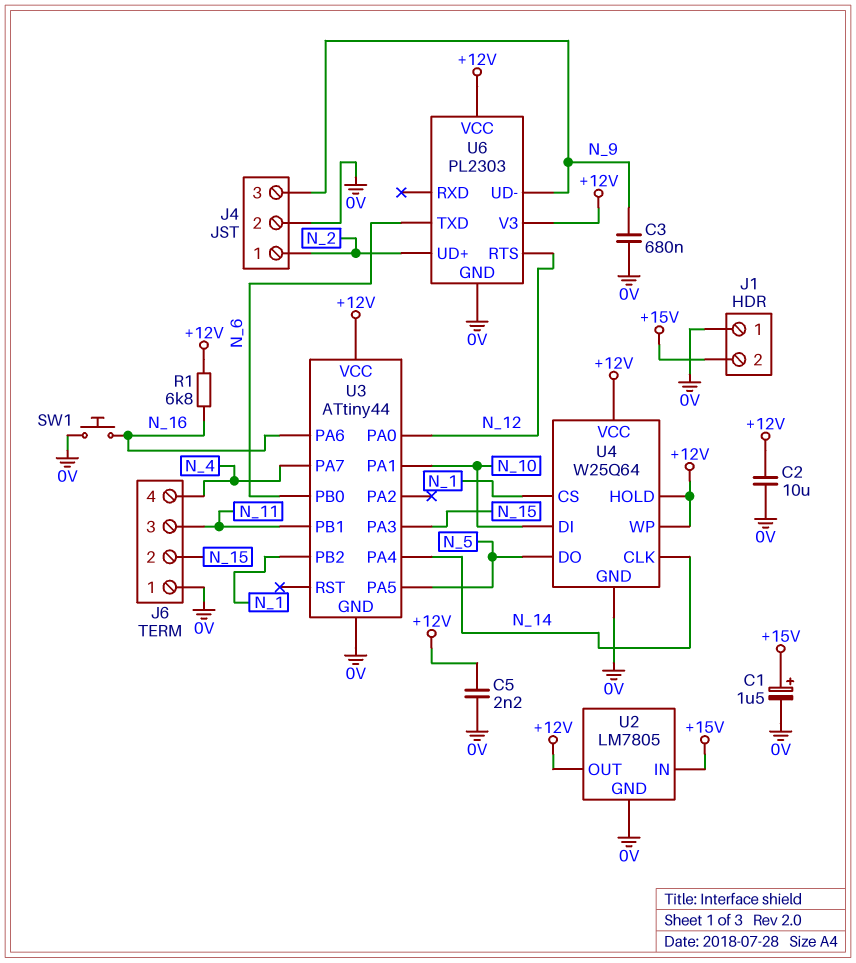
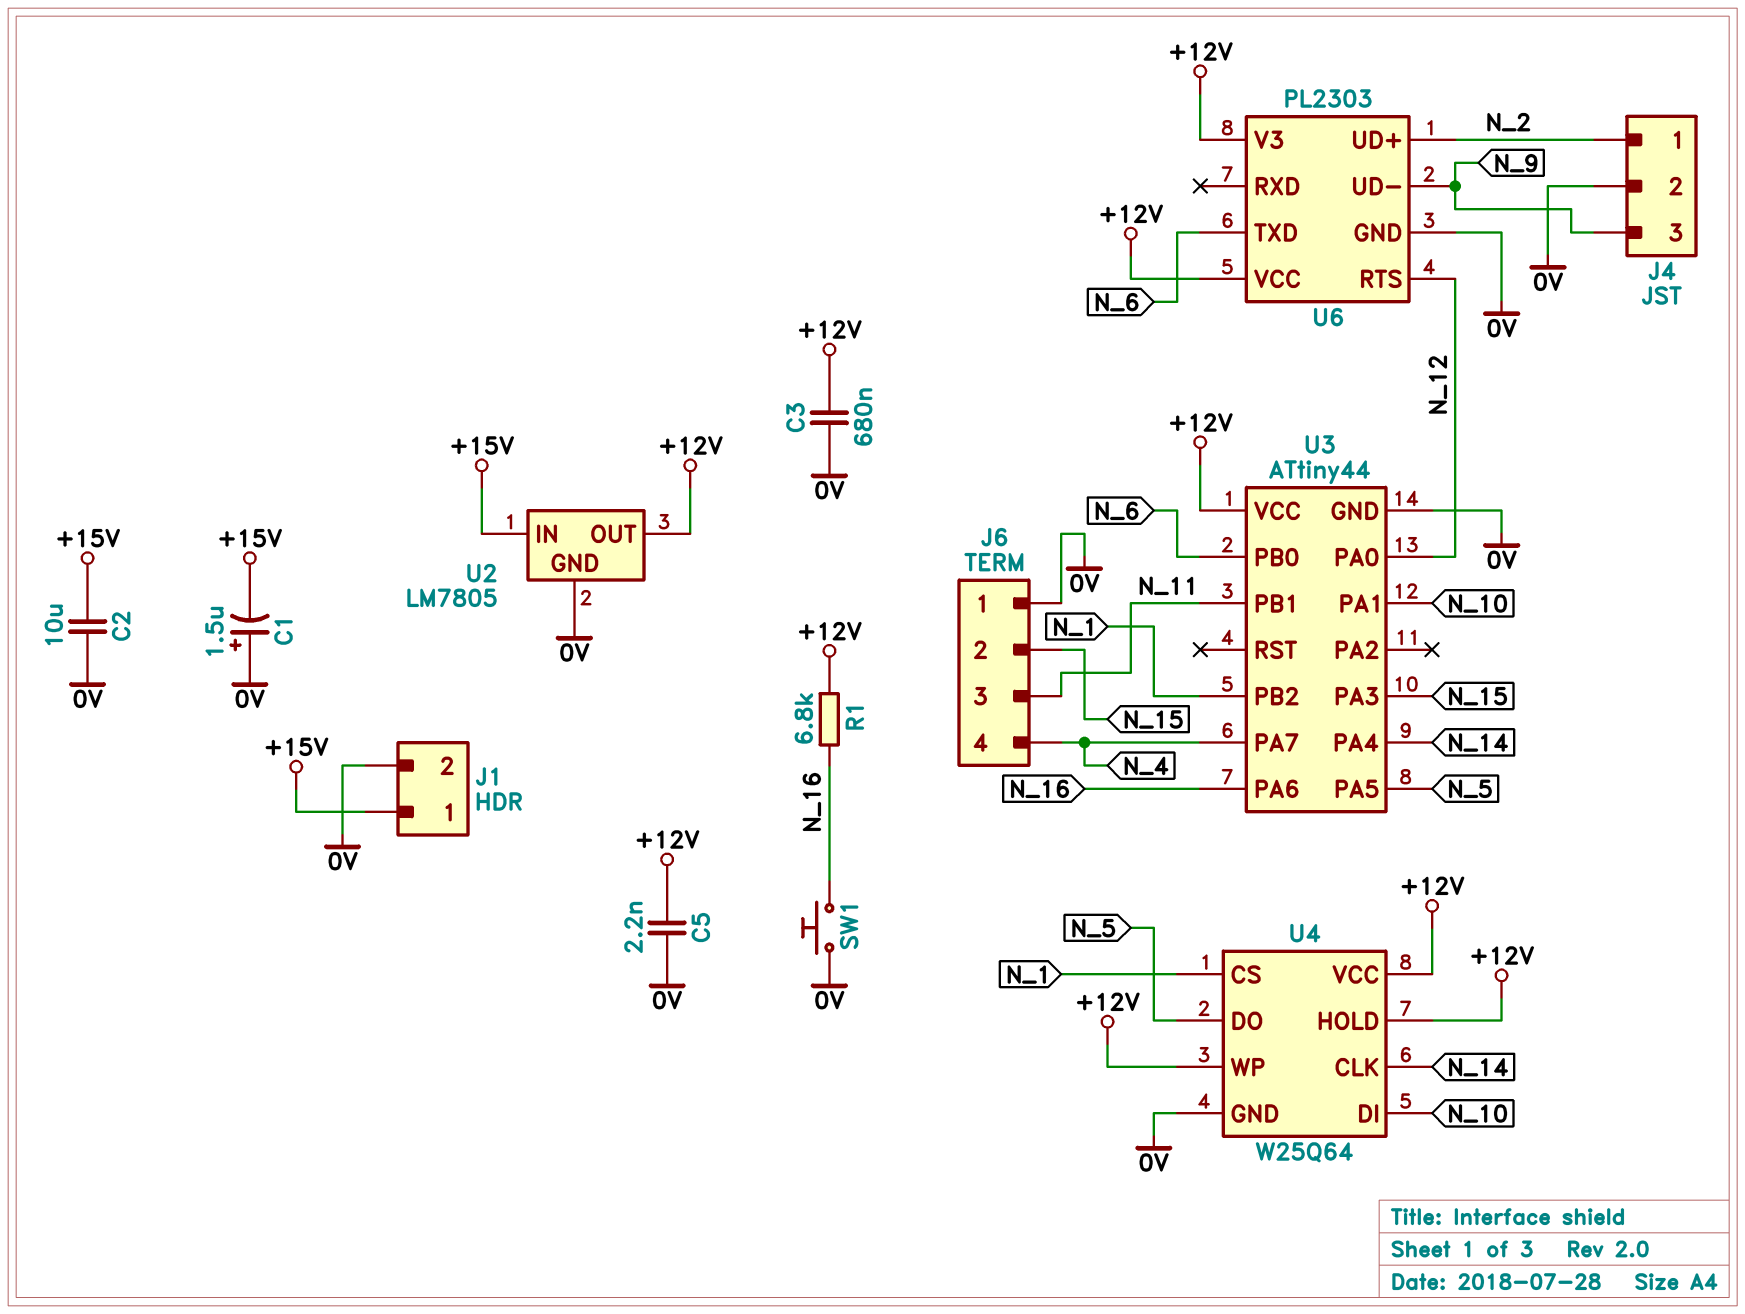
C1: 1.5uF (plus +15V, minus 0V) -> 1.5uF (plus 0V, minus +15V)
C2: 10uF (+12V, 0V) -> 10uF (+15V, 0V)
C3: 680nF (0V, N_9) -> 680nF (+12V, 0V)
J1 pin 1: 0V -> +15V
J1 pin 2: +15V -> 0V

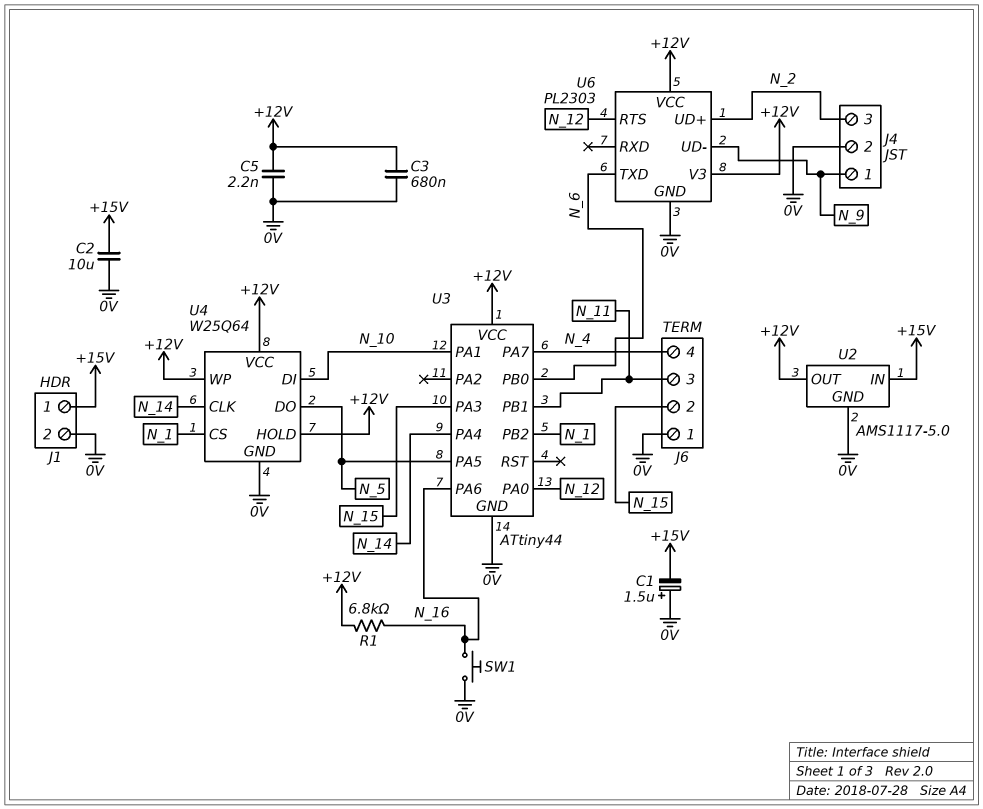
J4 pin 1: N_2 -> N_9
J4 pin 3: N_9 -> N_2
U2: LM7805 -> AMS1117-5.0

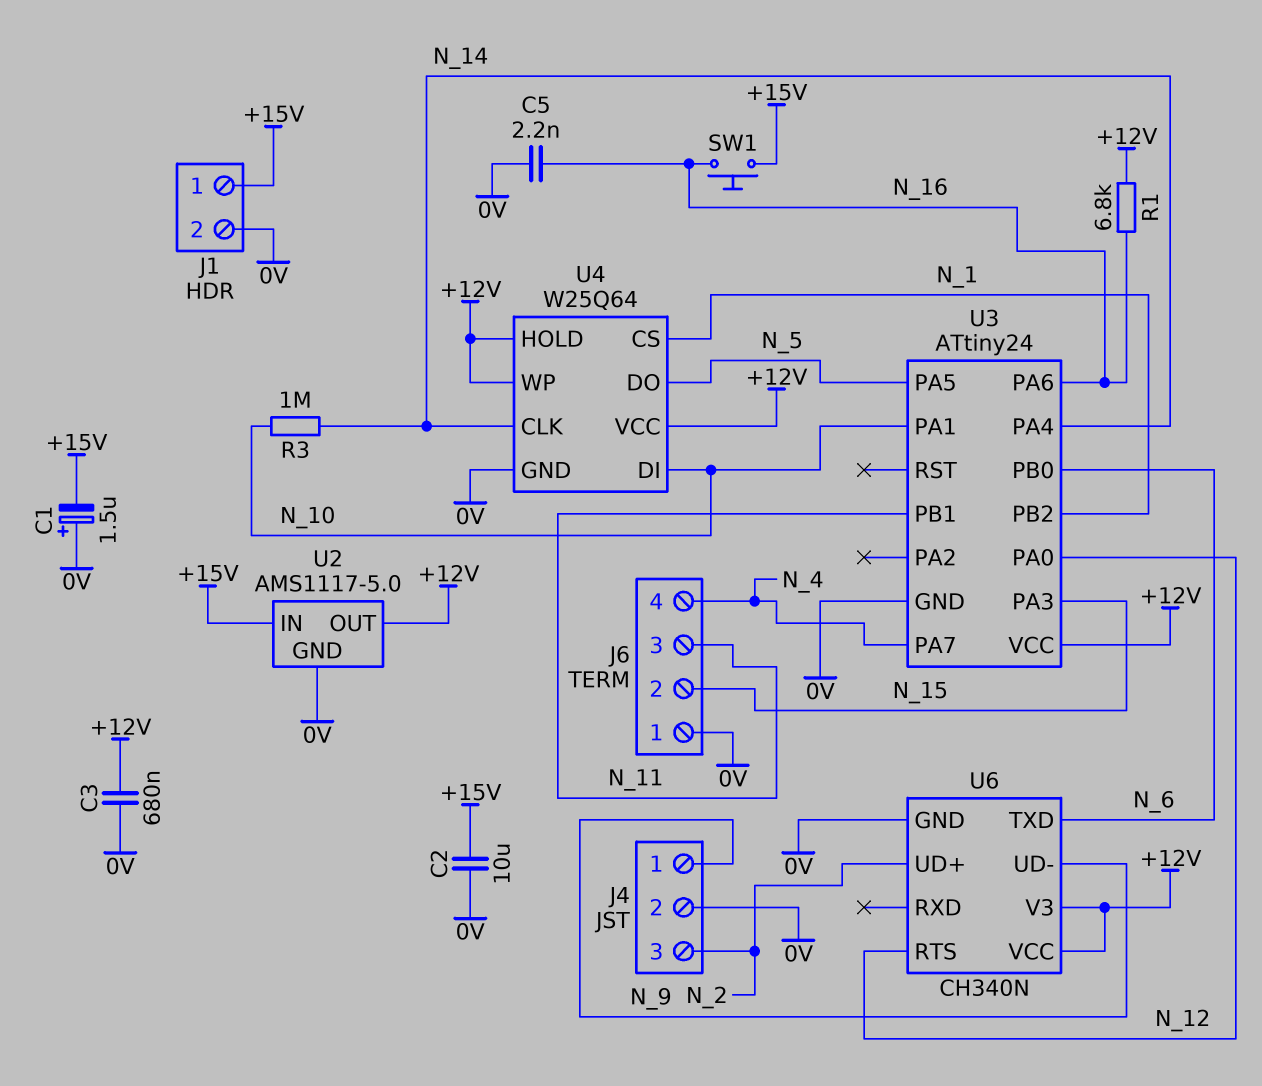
C5: 2.2nF (+12V, 0V) -> 2.2nF (0V, N_16)
R3: none -> 1M (N_10, N_14)
SW1: button (0V, N_16) -> button (+15V, N_16)
U3: ATtiny44 -> ATtiny24
U6: PL2303 -> CH340N

